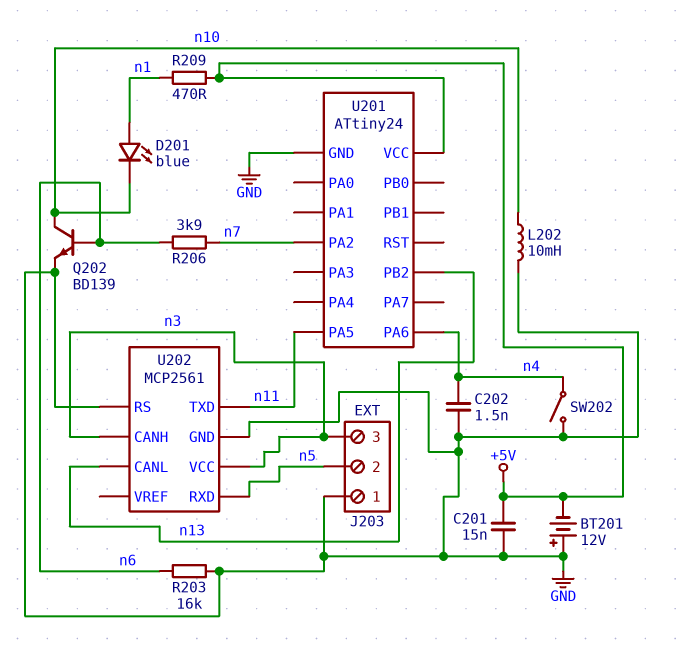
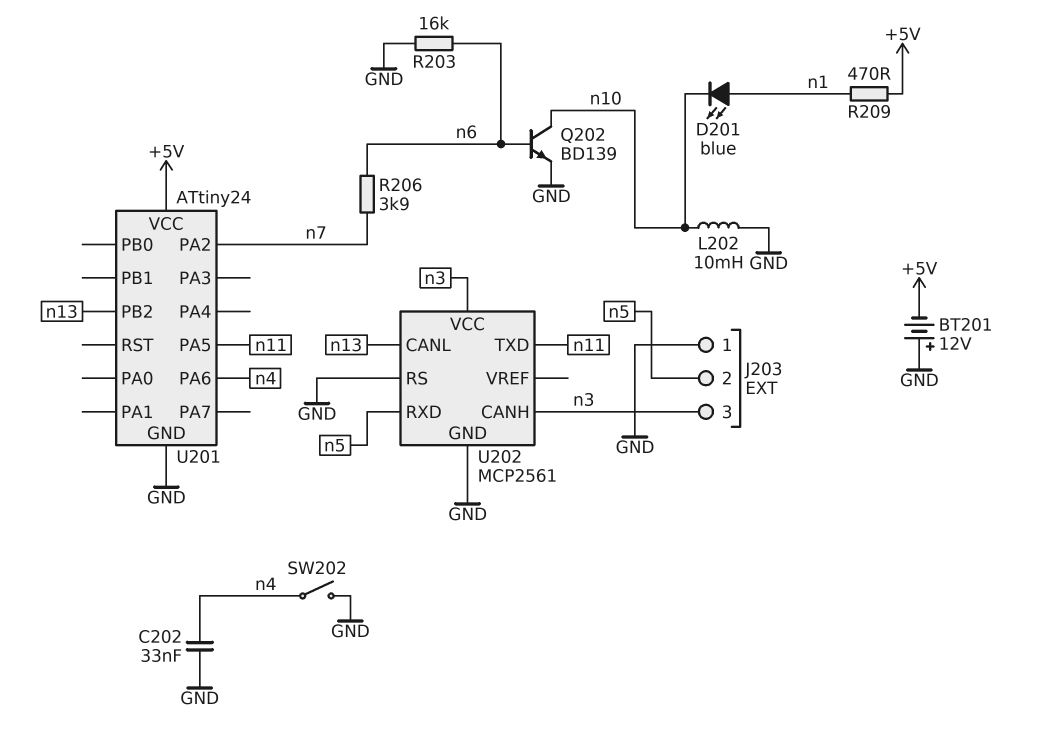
C201: 15nF (+5V, GND) -> none
C202: 1.5nF (GND, n4) -> 33nF (GND, n4)

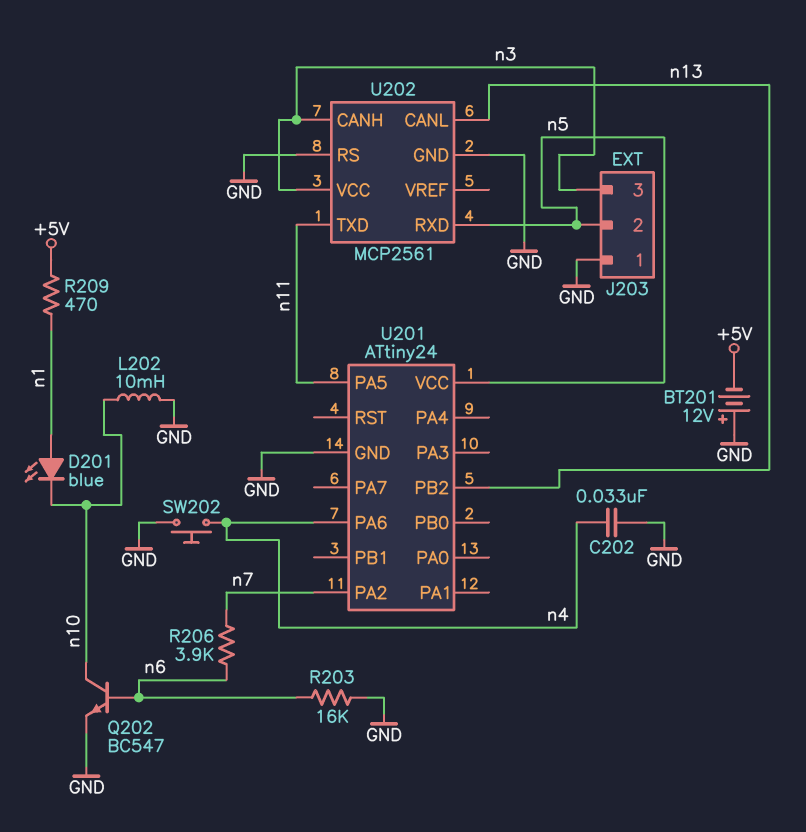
Q202: NPN BD139 (B n6, C n10, E GND) -> NPN BC547 (B n6, C n10, E GND)
SW202: switch (GND, n4) -> button (GND, n4)
U201 pin VCC: +5V -> n5

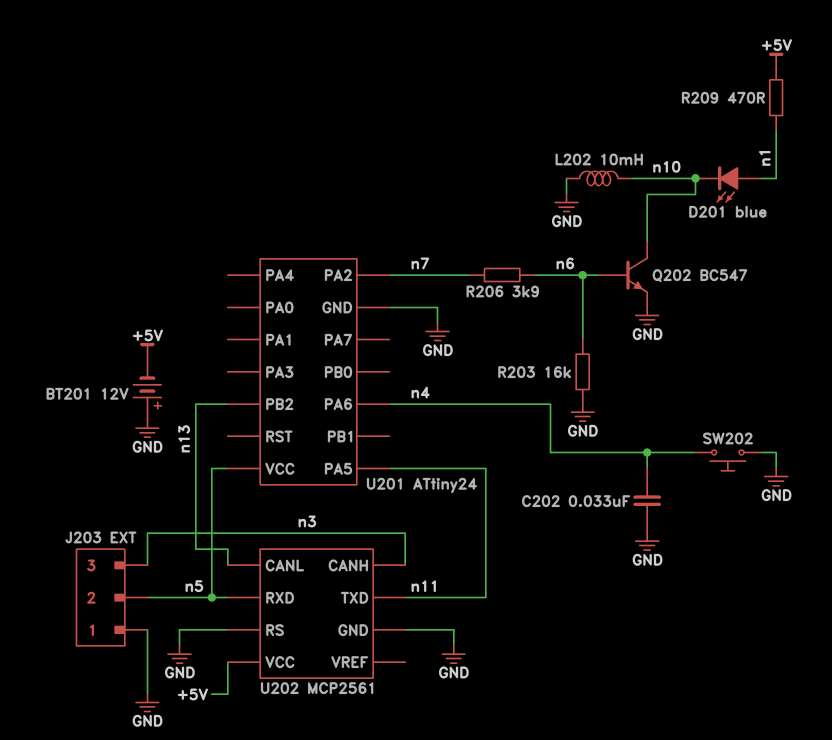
U202 pin VCC: n3 -> +5V

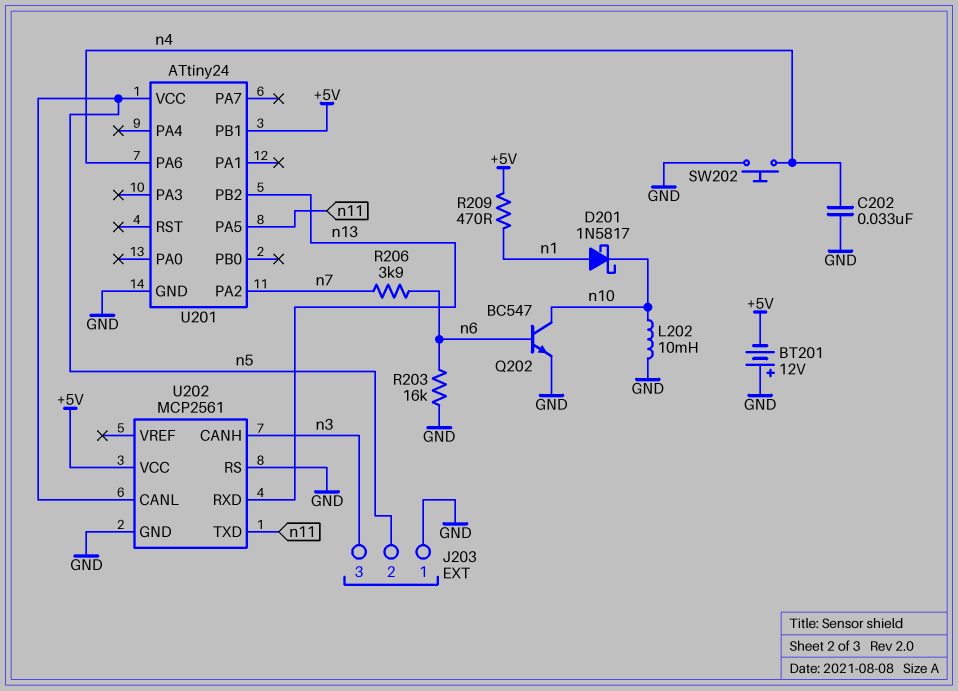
D201: LED blue (A n1, K n10) -> schottky 1N5817 (A n1, K n10)
U201 pin PB1: none -> +5V
U202 pin CANL: n13 -> n5
U202 pin RXD: n5 -> n13

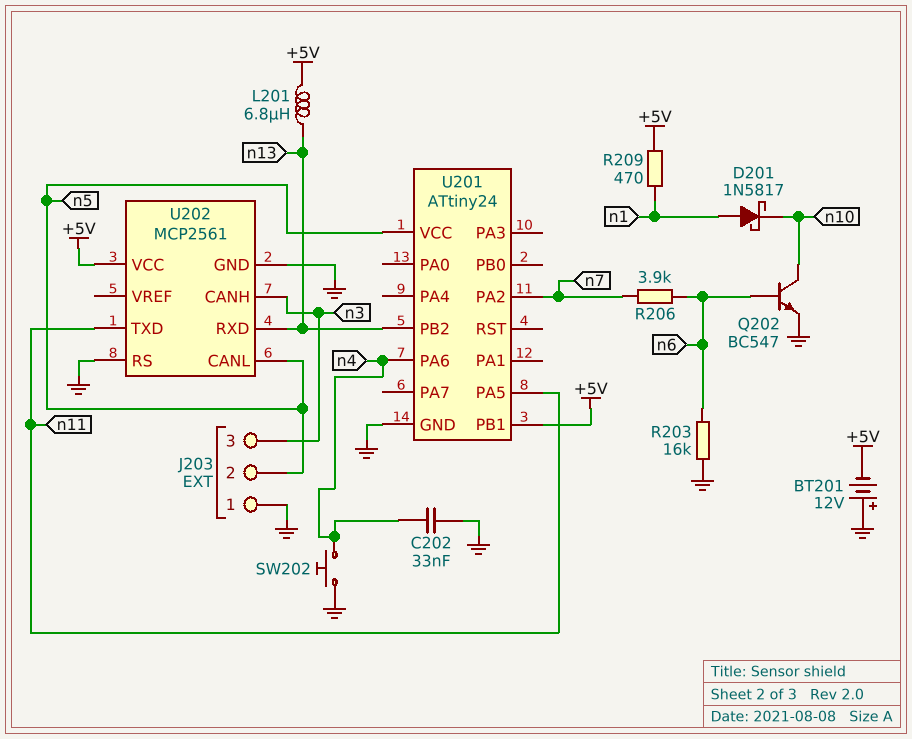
L201: none -> 6.8uH (+5V, n13)
L202: 10mH (GND, n10) -> none

